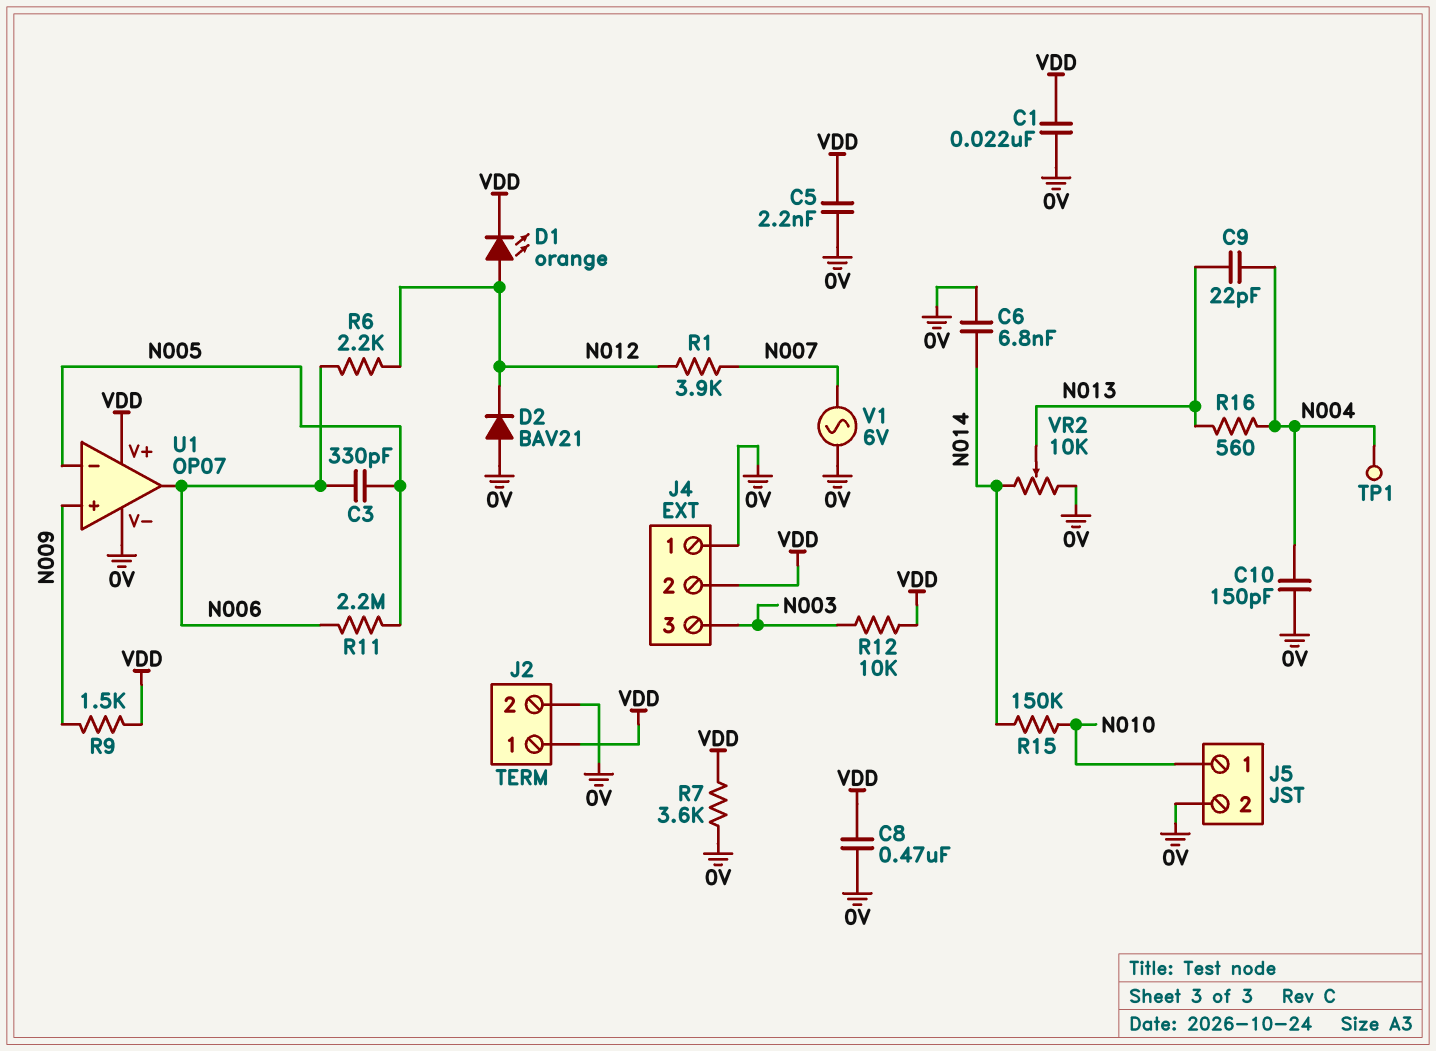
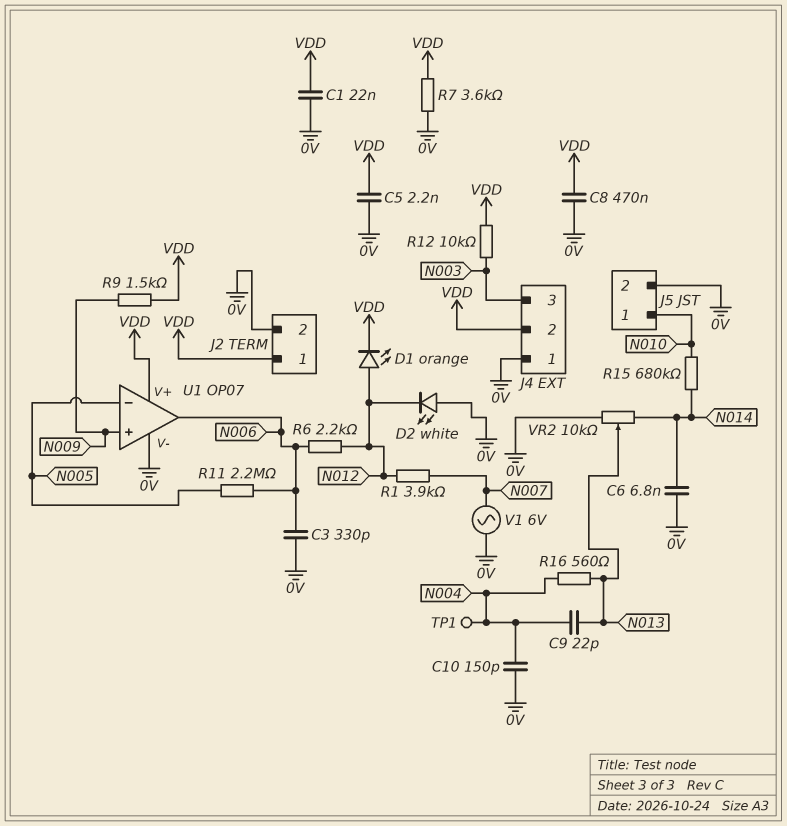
C3: 330pF (N005, N006) -> 330pF (0V, N006)
D2: diode BAV21 (A 0V, K N012) -> LED white (A 0V, K N012)
R15: 150k (N010, N014) -> 680k (N010, N014)

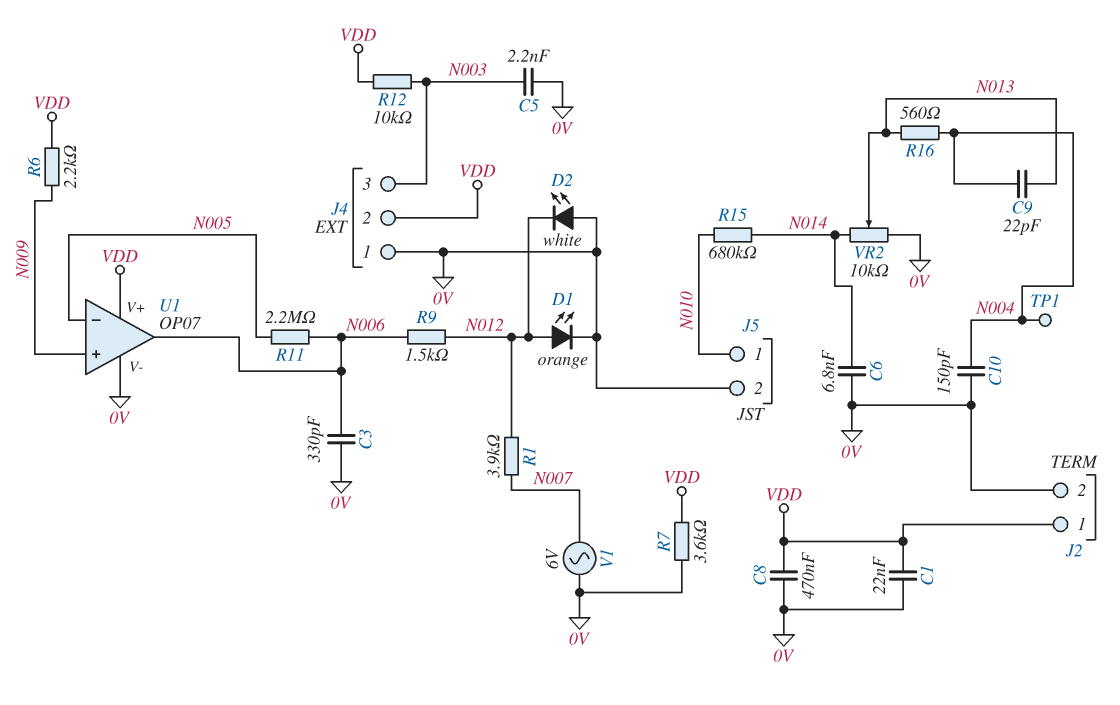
C5: 2.2nF (0V, VDD) -> 2.2nF (0V, N003)
D1: LED orange (A N012, K VDD) -> LED orange (A N012, K 0V)
R6: 2.2k (N006, N012) -> 2.2k (N009, VDD)
R9: 1.5k (N009, VDD) -> 1.5k (N006, N012)

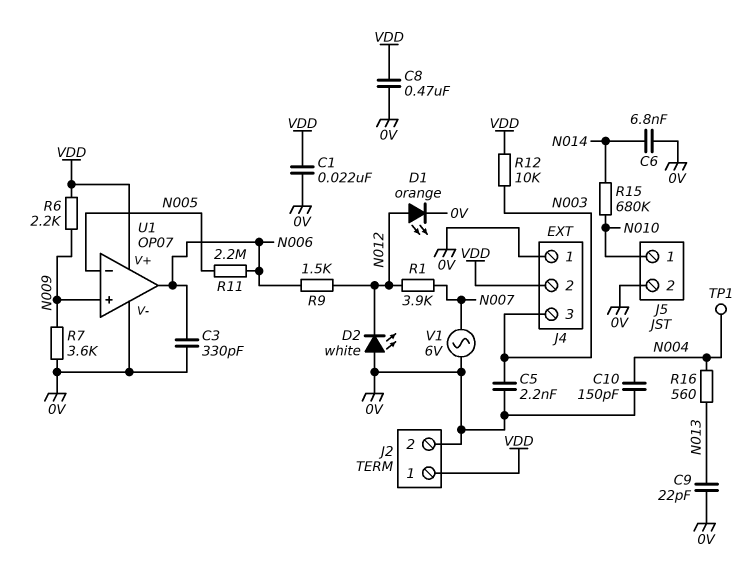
C9: 22pF (N004, N013) -> 22pF (0V, N013)
R7: 3.6k (0V, VDD) -> 3.6k (0V, N009)
VR2: 10k (0V, N014, wiper N013) -> none

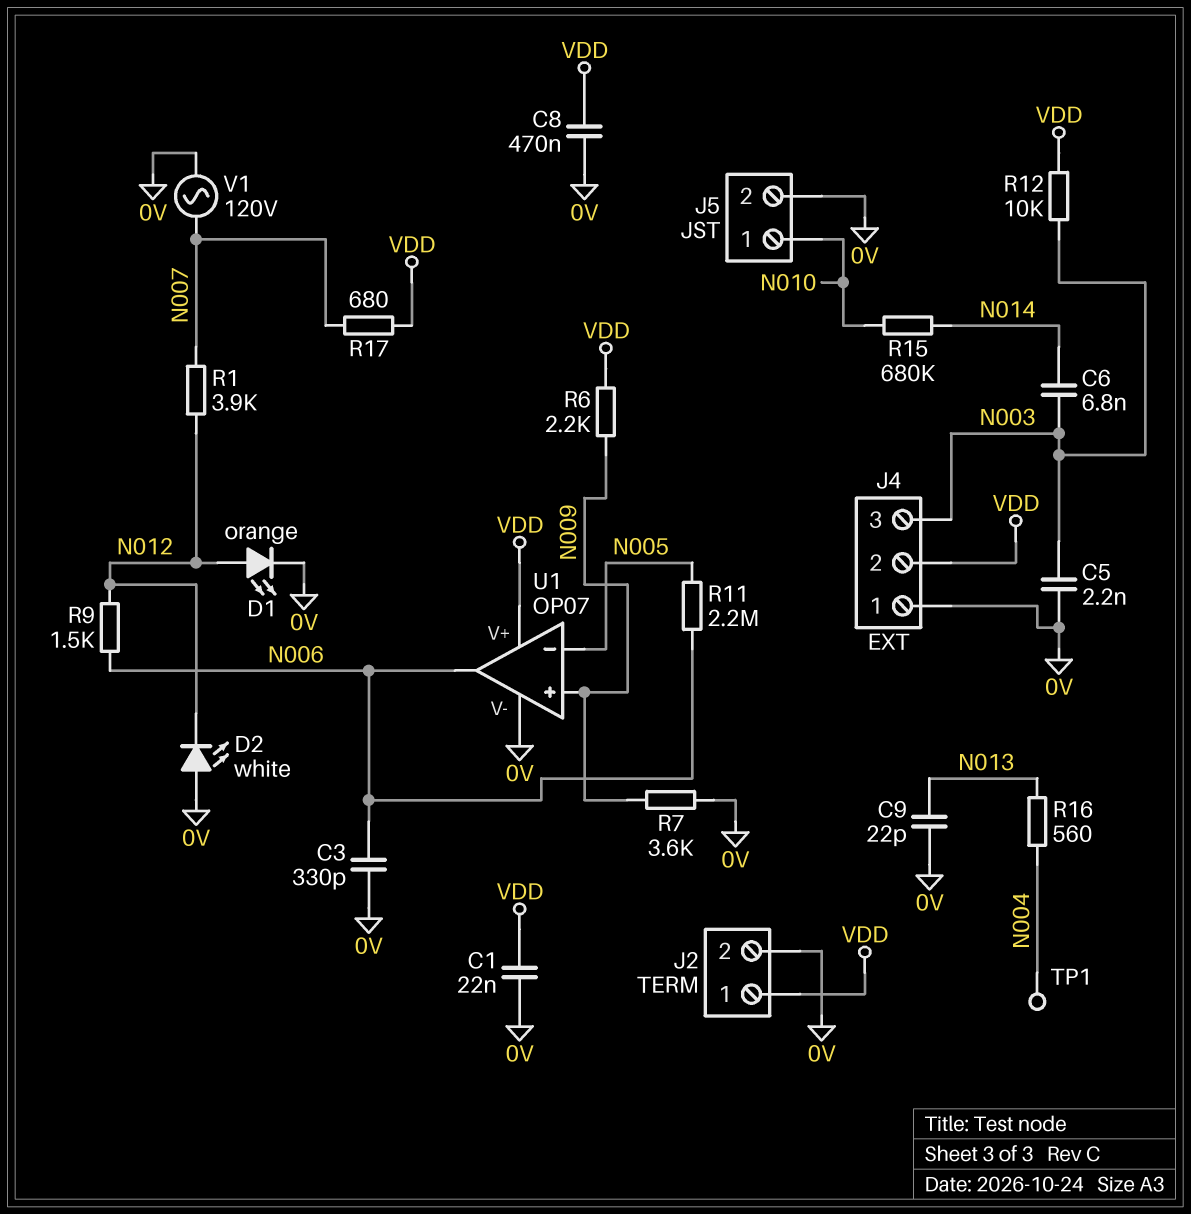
C6: 6.8nF (0V, N014) -> 6.8nF (N003, N014)
C10: 150pF (0V, N004) -> none
R17: none -> 680 (N007, VDD)
V1: AC 6V (0V, N007) -> AC 120V (0V, N007)

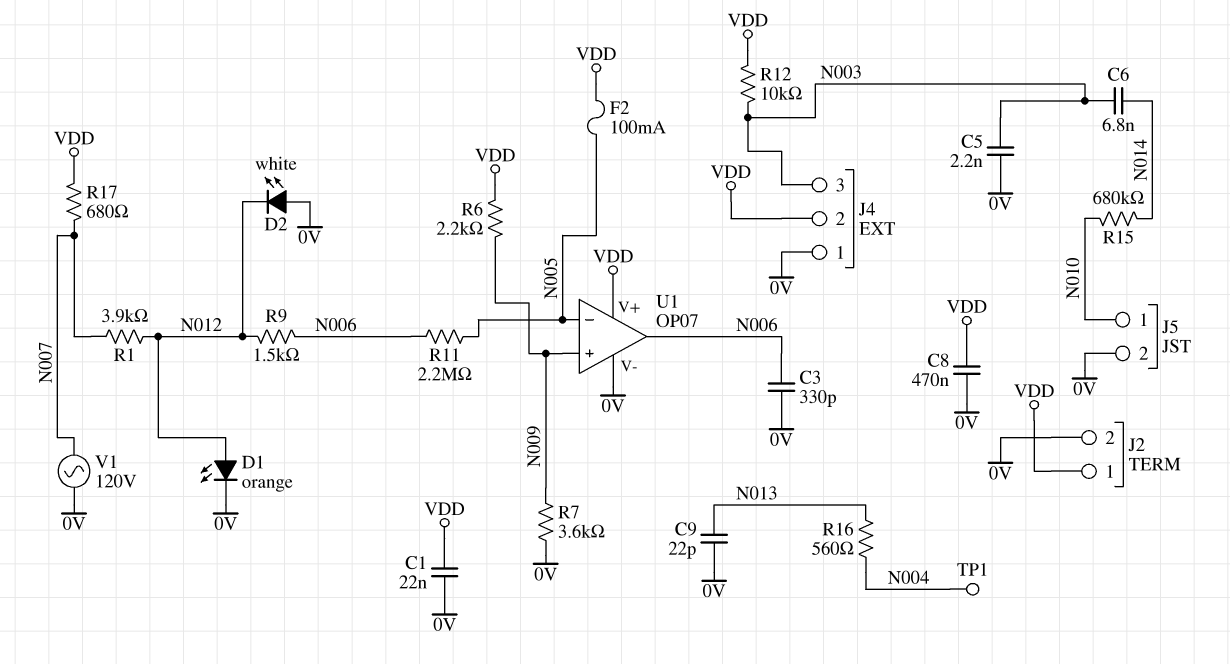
F2: none -> 100mA (N005, VDD)

